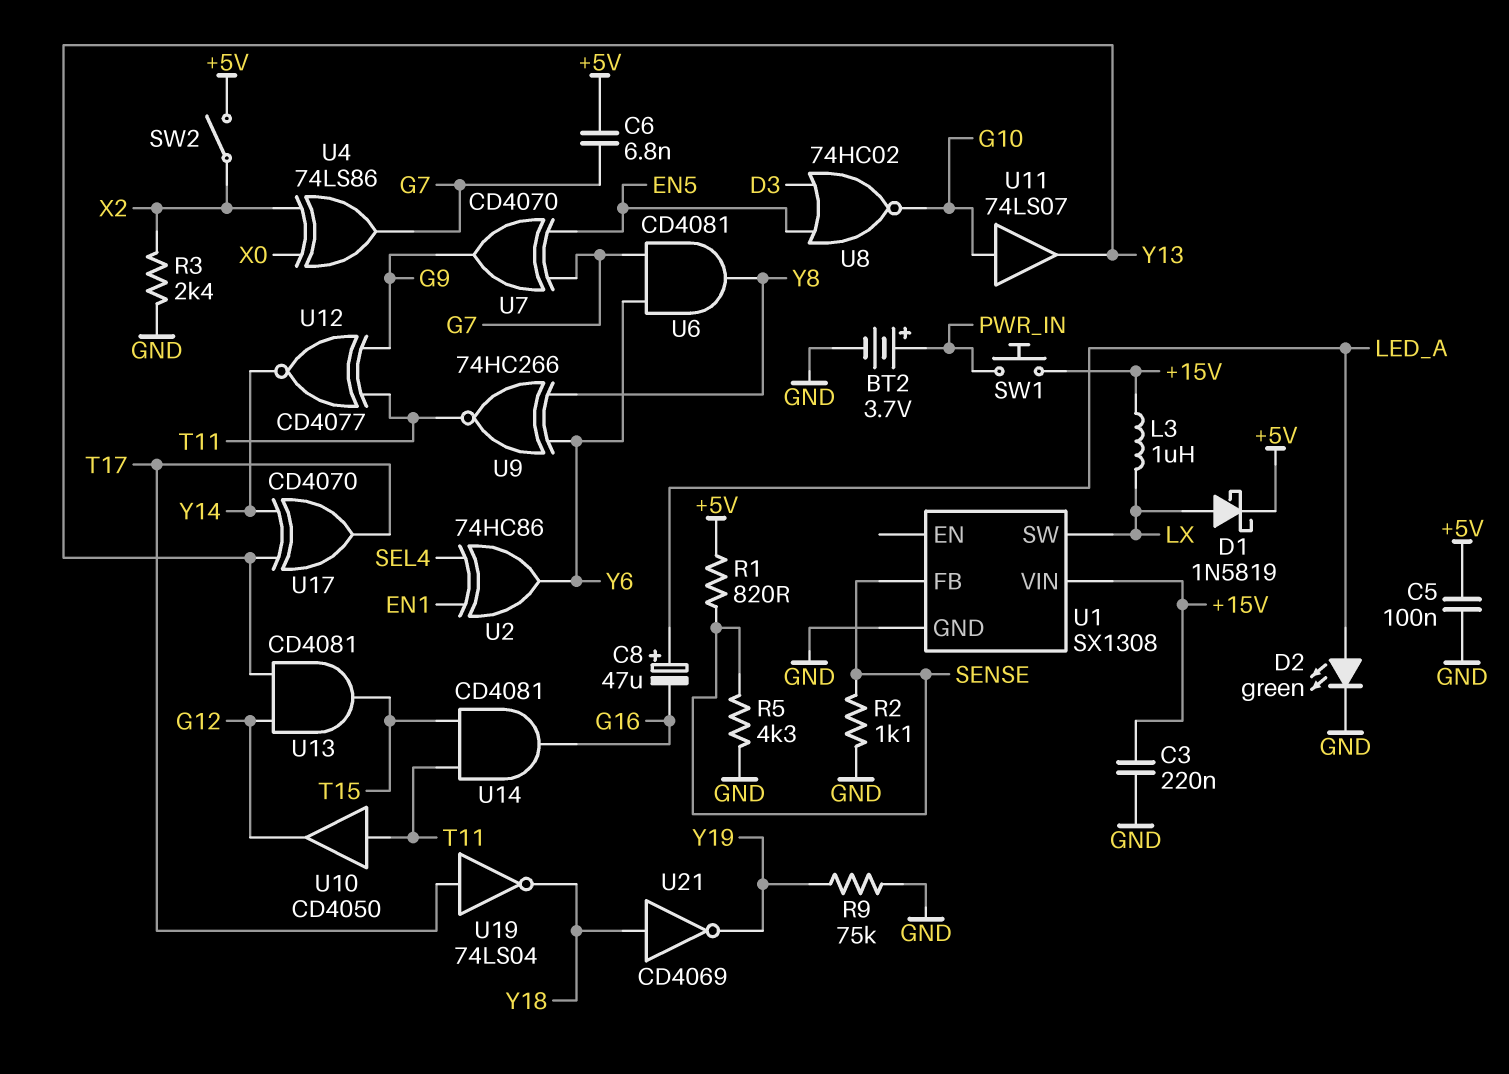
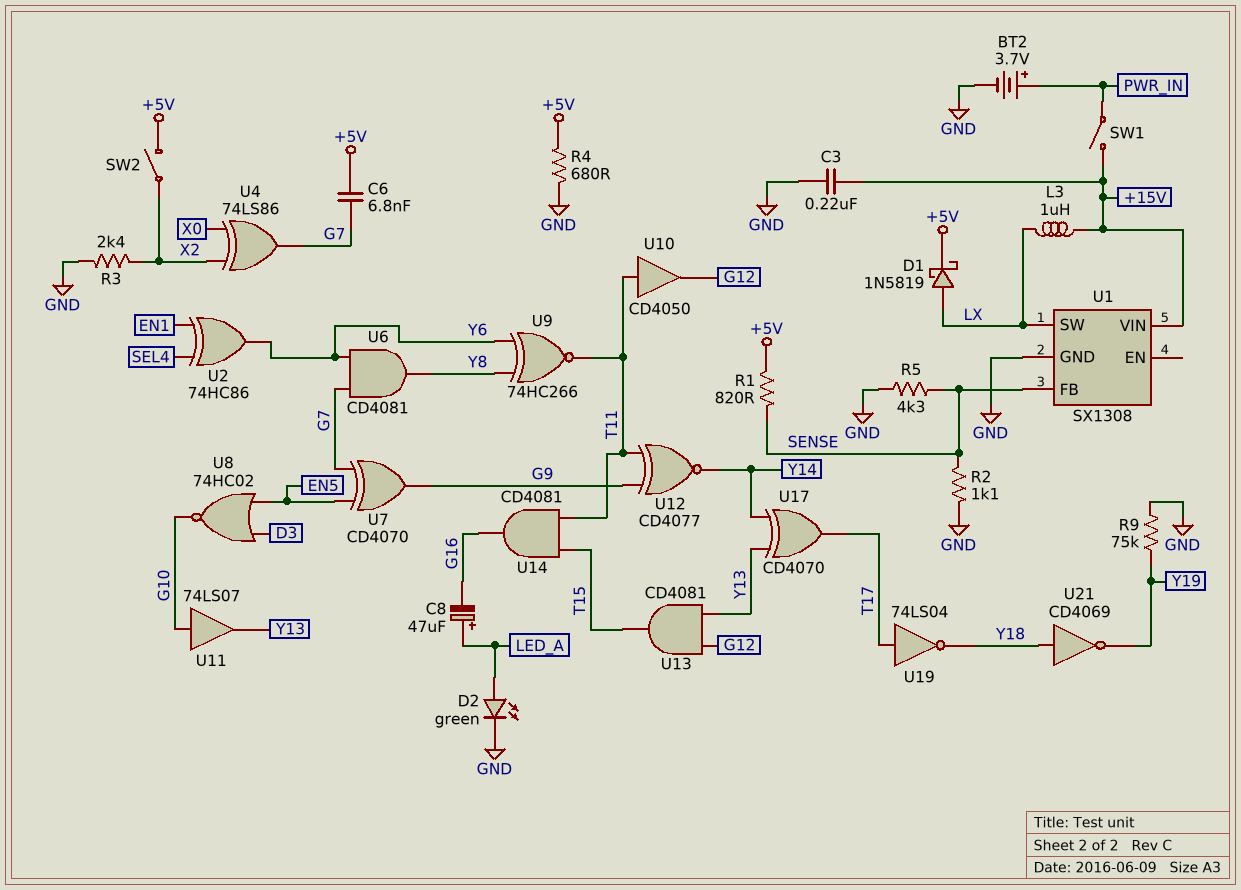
C5: 100nF (+5V, GND) -> none
R4: none -> 680 (+5V, GND)
SW1: button (+15V, PWR_IN) -> switch (+15V, PWR_IN)

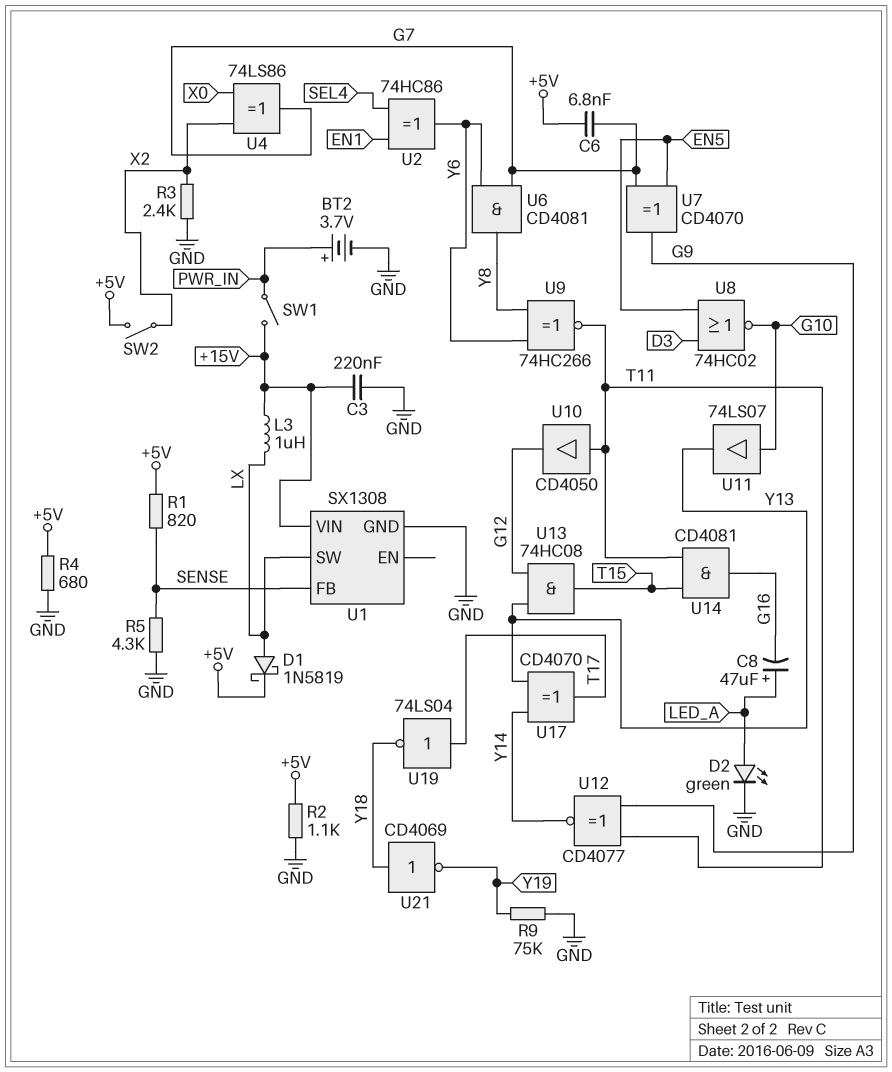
R2: 1.1k (GND, SENSE) -> 1.1k (+5V, GND)
U13: AND CD4081 (in G12, in Y13, out T15) -> AND 74HC08 (in G12, in Y13, out T15)

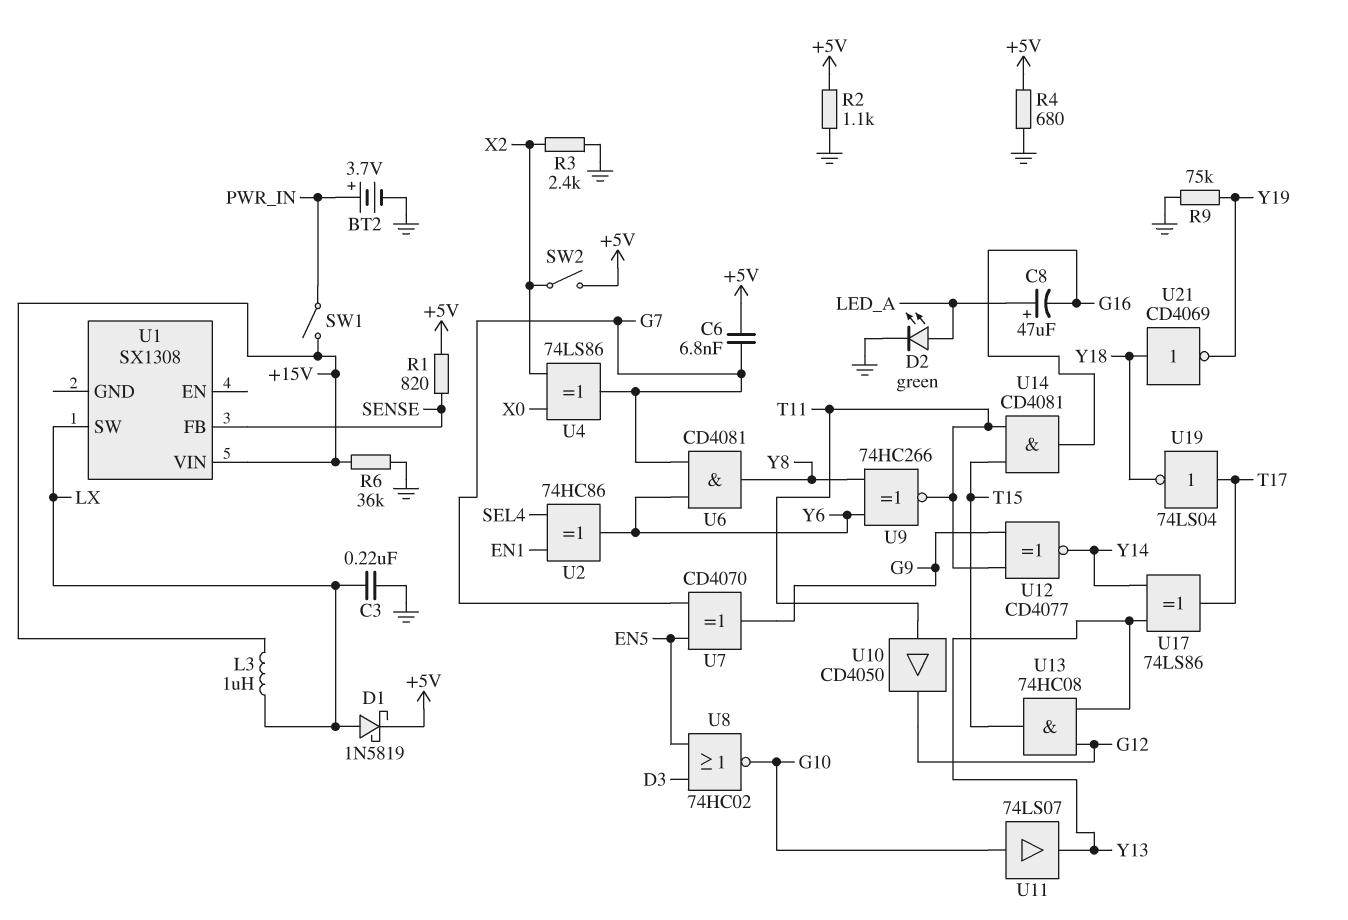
C3: 220nF (+15V, GND) -> 220nF (GND, LX)
R5: 4.3k (GND, SENSE) -> none
R6: none -> 36k (+15V, GND)
U1 pin GND: GND -> none
U17: XOR CD4070 (in Y13, in Y14, out T17) -> XOR 74LS86 (in Y13, in Y14, out T17)

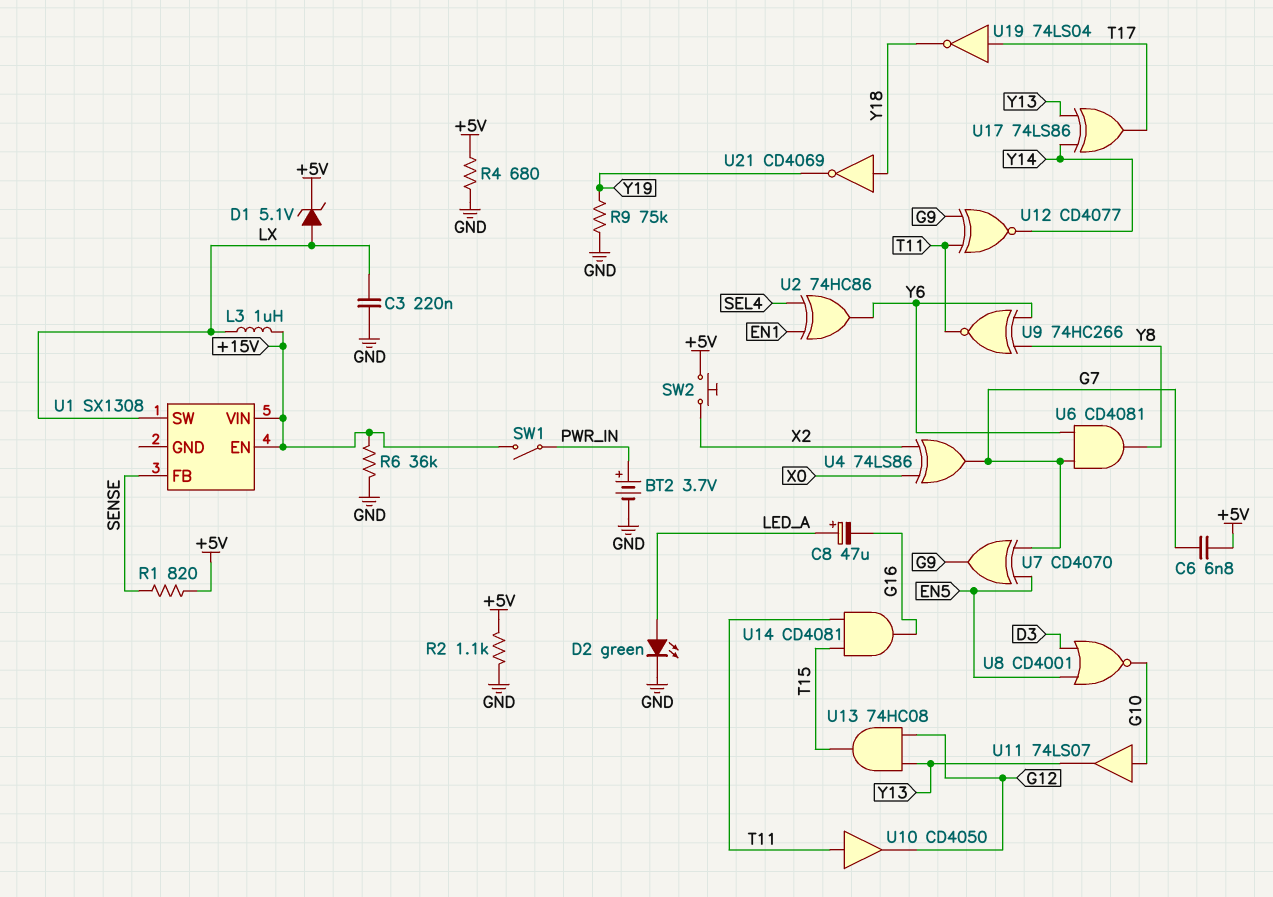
D1: schottky 1N5819 (A LX, K +5V) -> zener 5.1V (A LX, K +5V)
R3: 2.4k (GND, X2) -> none
SW2: switch (+5V, X2) -> button (+5V, X2)
U1 pin EN: none -> +15V
U8: NOR 74HC02 (in D3, in EN5, out G10) -> NOR CD4001 (in D3, in EN5, out G10)

